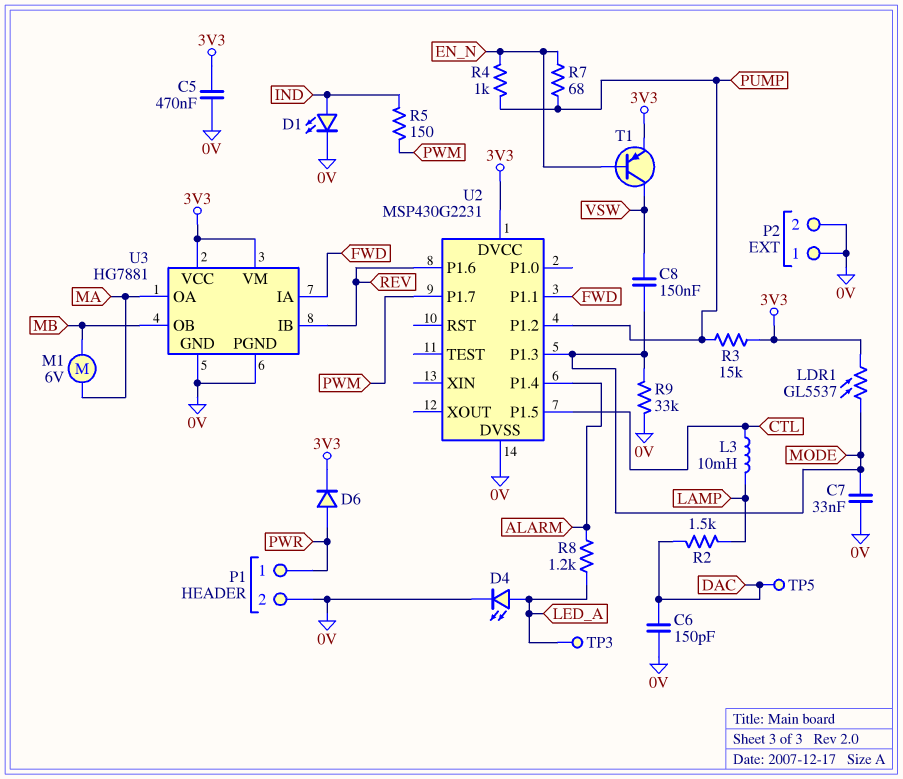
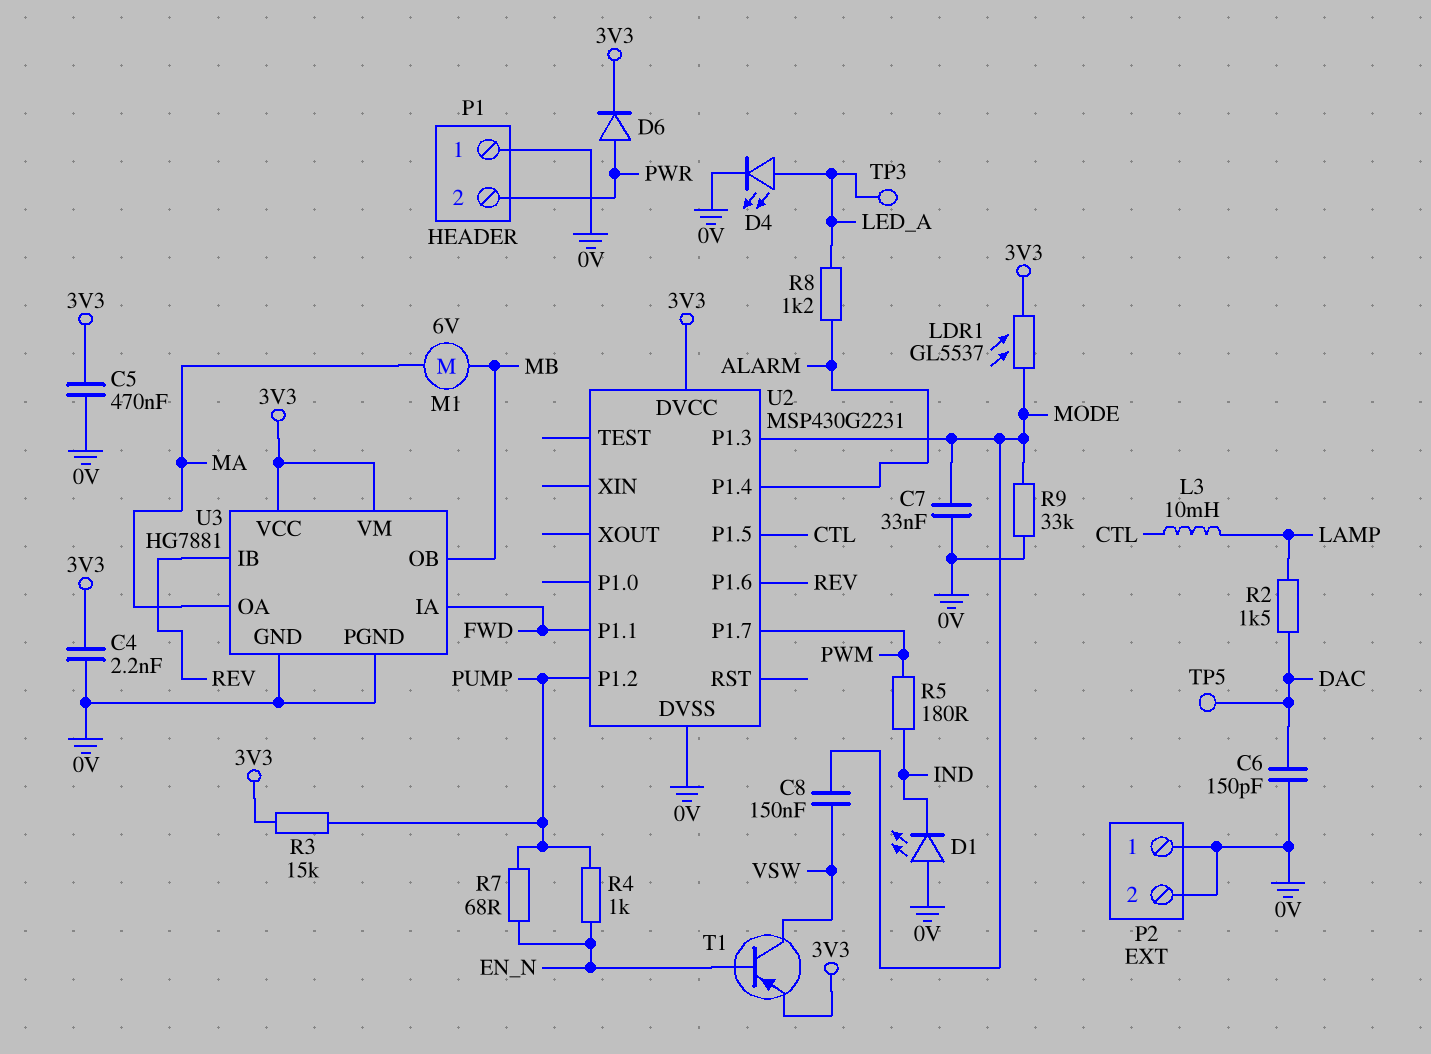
C4: none -> 2.2nF (0V, 3V3)
D1: LED (A IND, K 0V) -> LED (A 0V, K IND)
P1 pin 1: PWR -> 0V
P1 pin 2: 0V -> PWR
R5: 150 (IND, PWM) -> 180 (IND, PWM)

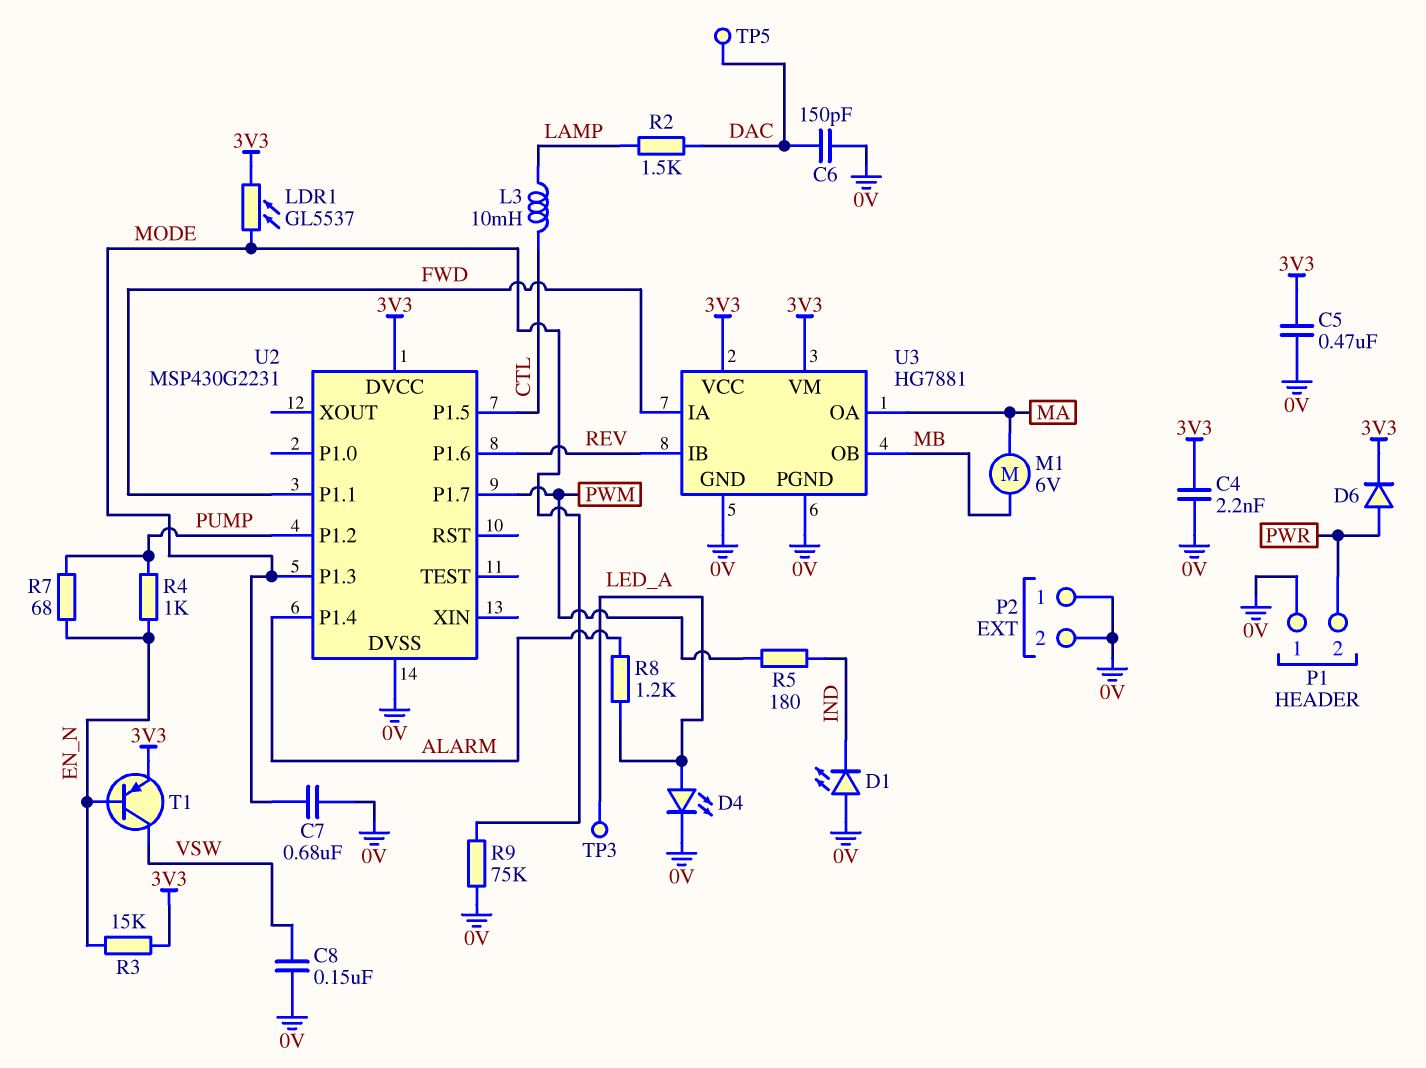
C7: 33nF (0V, MODE) -> 680nF (0V, MODE)
C8: 150nF (MODE, VSW) -> 150nF (0V, VSW)
R3: 15k (3V3, PUMP) -> 15k (3V3, EN_N)
R9: 33k (0V, MODE) -> 75k (0V, MODE)

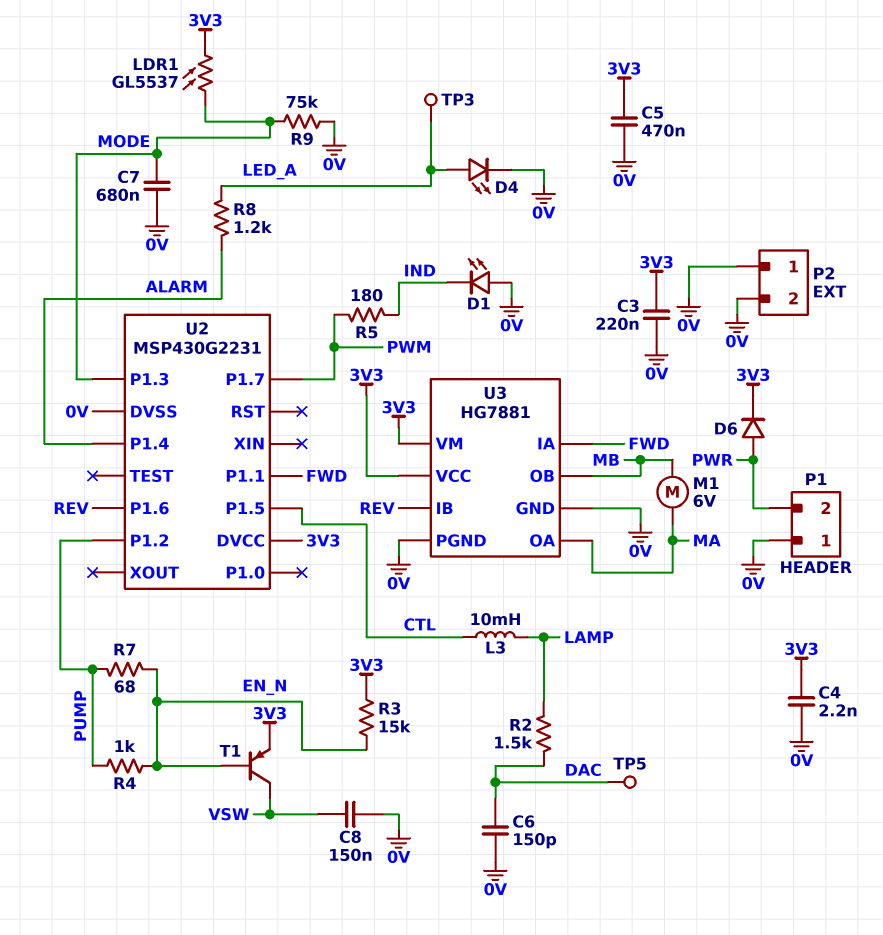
C3: none -> 220nF (0V, 3V3)

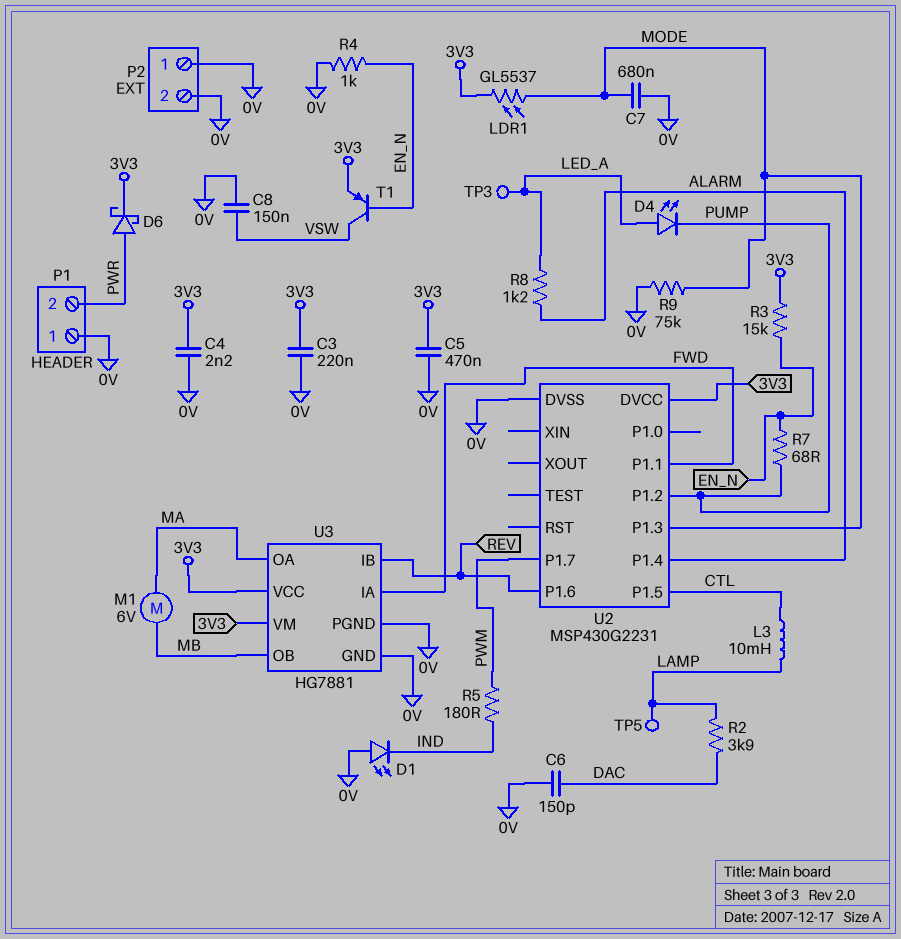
D4: LED (A LED_A, K 0V) -> LED (A LED_A, K PUMP)
D6: diode (A PWR, K 3V3) -> schottky (A PWR, K 3V3)
R2: 1.5k (DAC, LAMP) -> 3.9k (DAC, LAMP)
R4: 1k (EN_N, PUMP) -> 1k (0V, EN_N)
TP5: test point (DAC) -> test point (LAMP)

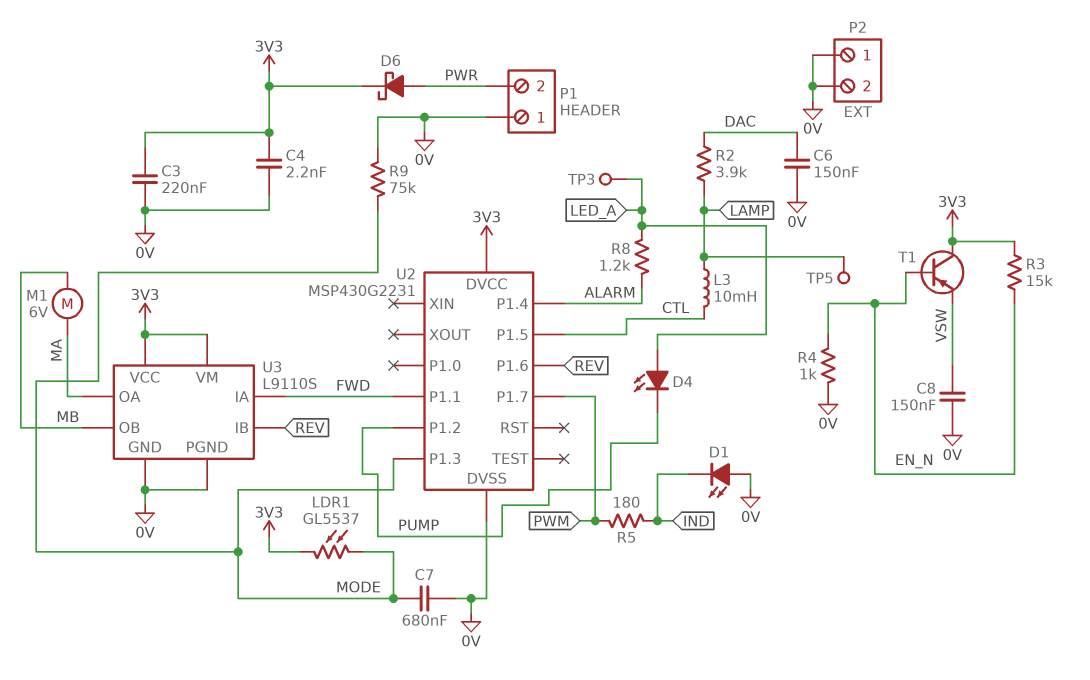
C5: 470nF (0V, 3V3) -> none
C6: 150pF (0V, DAC) -> 150nF (0V, DAC)
R7: 68 (EN_N, PUMP) -> none
T1: PNP (B EN_N, C VSW, E 3V3) -> PNP (B EN_N, C 3V3, E VSW)
U3: HG7881 -> L9110S

